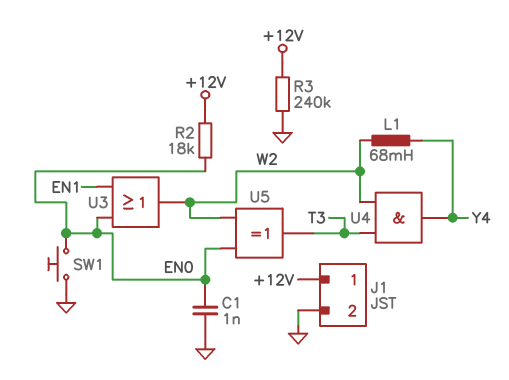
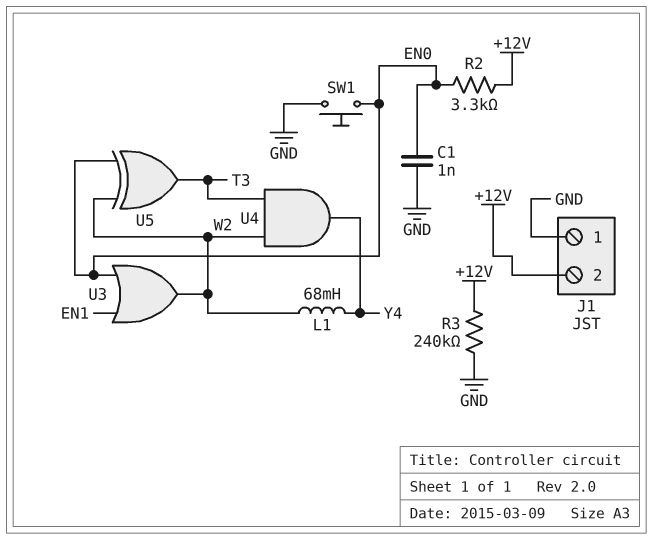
J1 pin 1: +12V -> GND
J1 pin 2: GND -> +12V
R2: 18k (+12V, EN0) -> 3.3k (+12V, EN0)

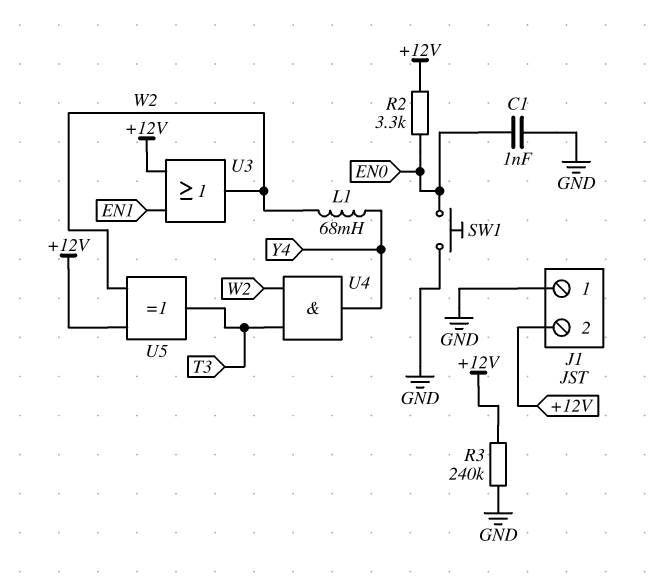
U3: OR (in EN0, in EN1, out W2) -> OR (in +12V, in EN1, out W2)
U5: XOR (in EN0, in W2, out T3) -> XOR (in +12V, in W2, out T3)

